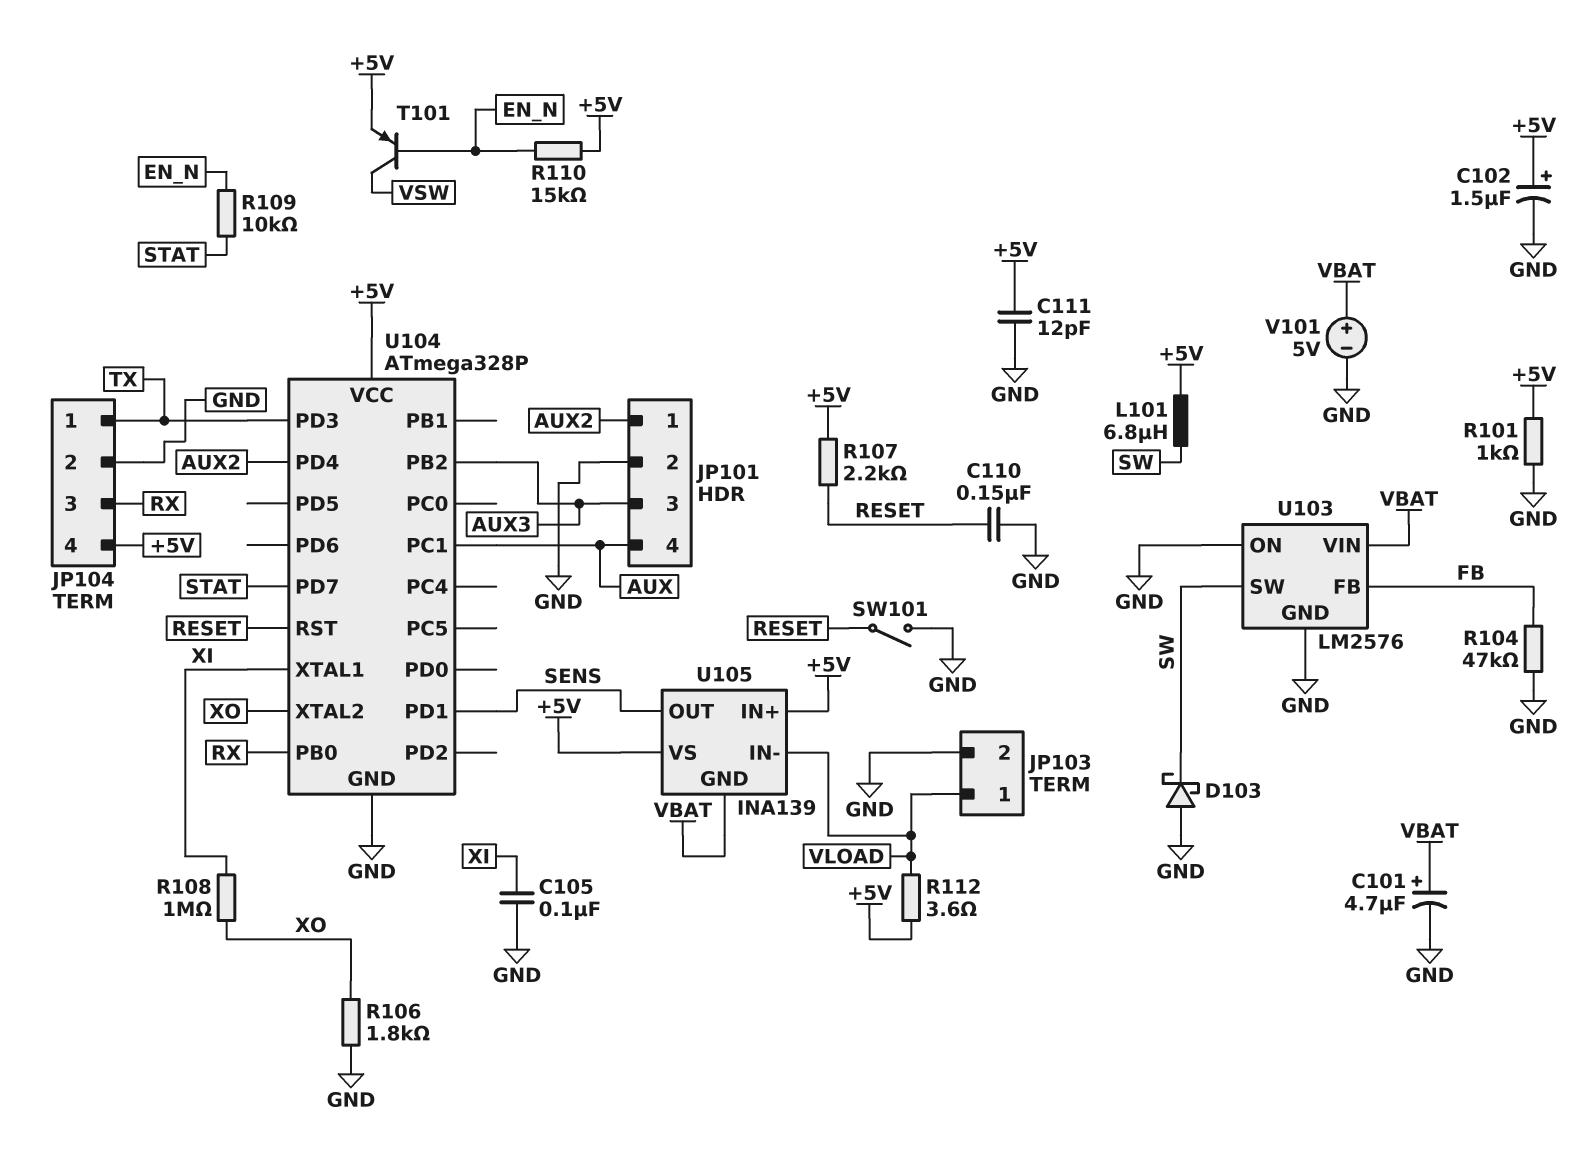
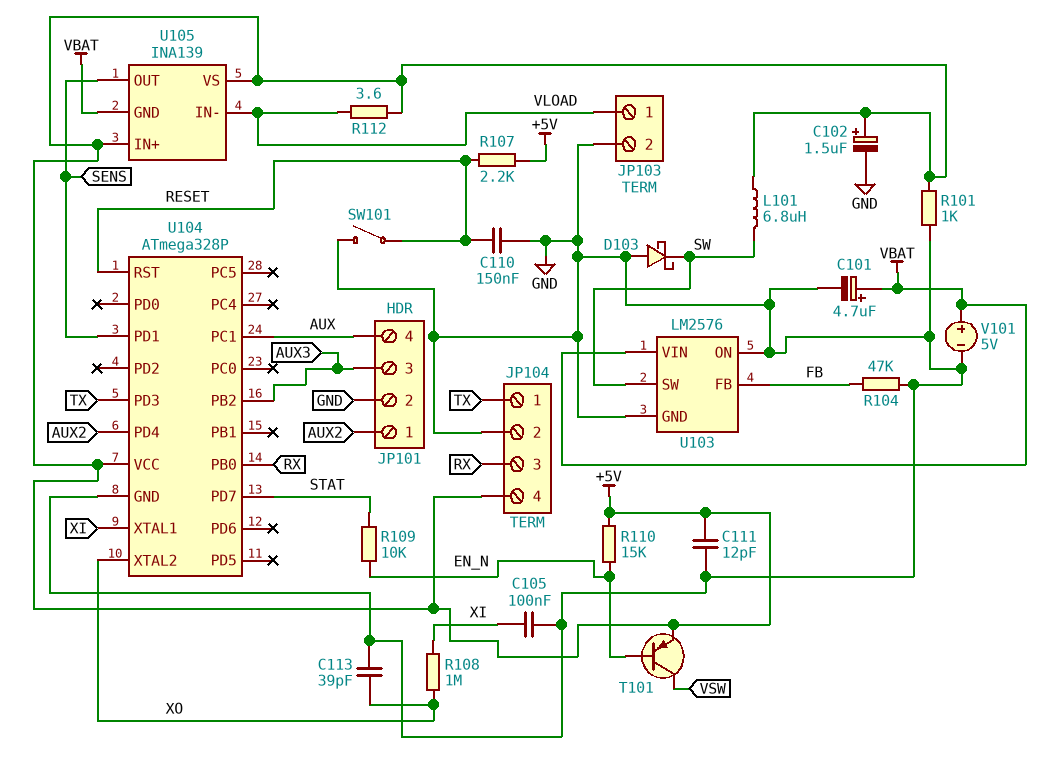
C113: none -> 39pF (GND, XO)
R106: 1.8k (GND, XO) -> none

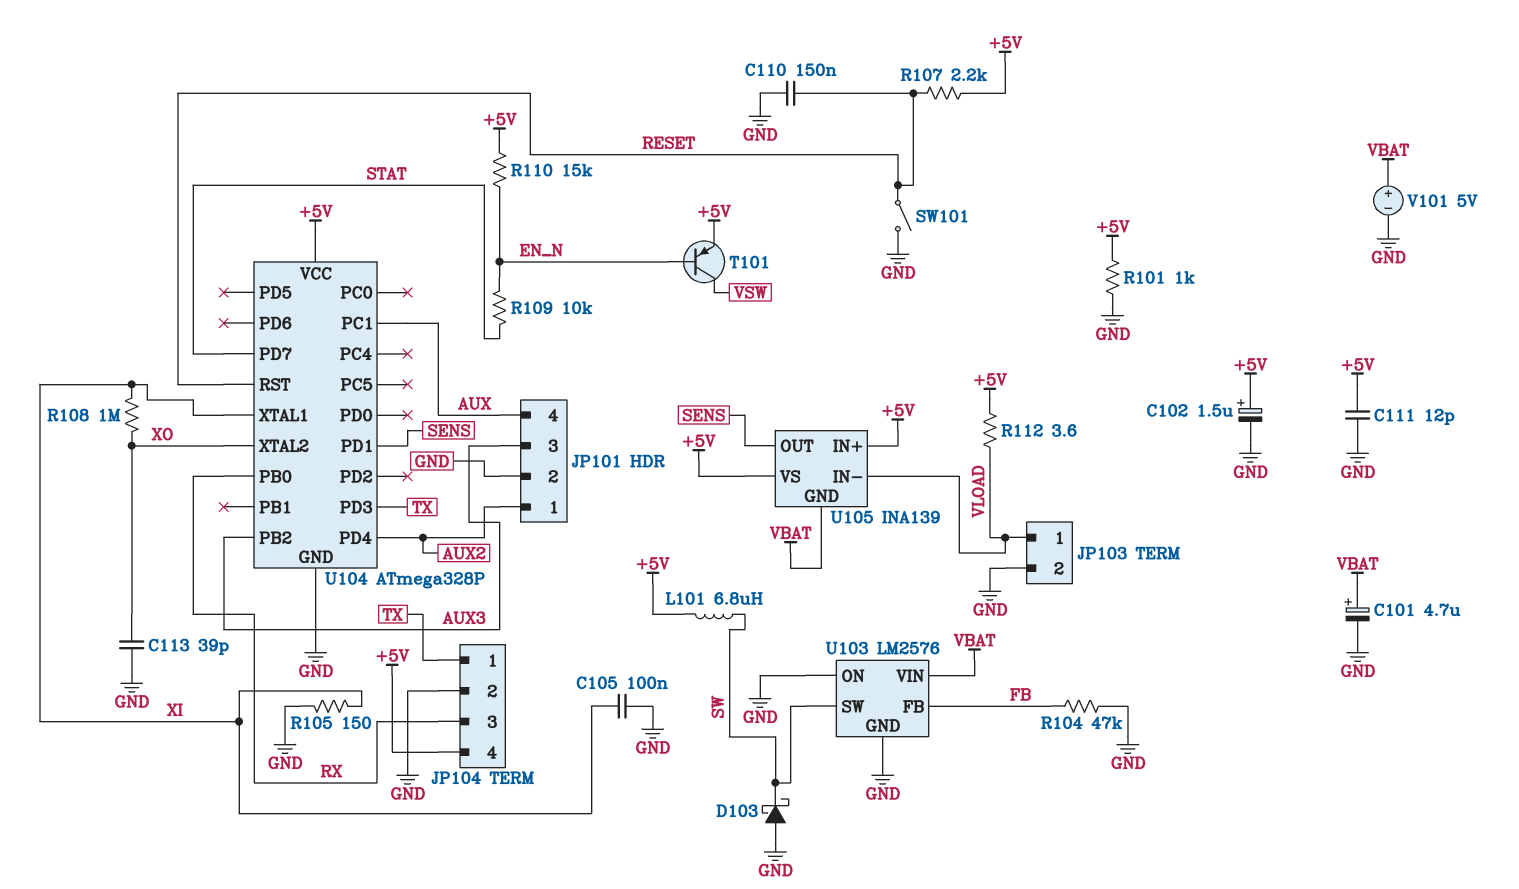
R105: none -> 150 (GND, XI)

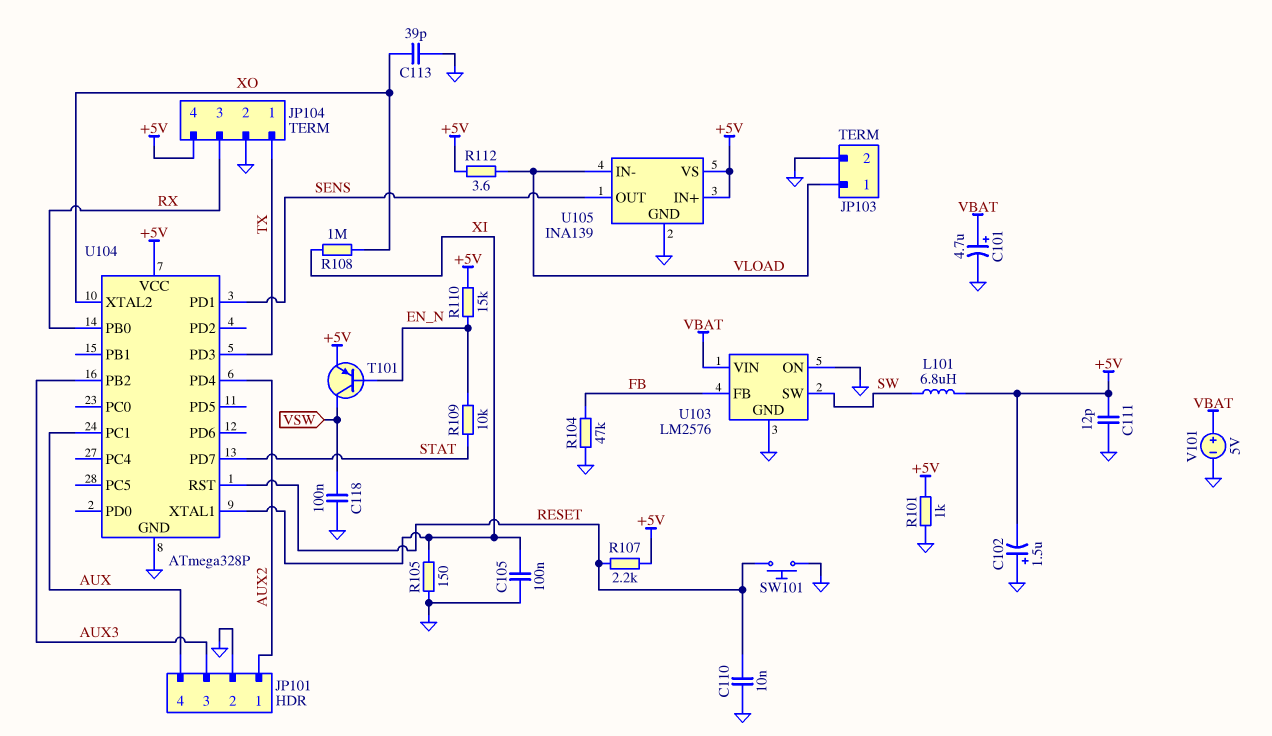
C102: 1.5uF (plus +5V, minus GND) -> 1.5uF (plus GND, minus +5V)
C110: 150nF (GND, RESET) -> 10nF (GND, RESET)
C118: none -> 100nF (GND, VSW)
D103: schottky (A GND, K SW) -> none
SW101: switch (GND, RESET) -> button (GND, RESET)
U105 pin GND: VBAT -> GND

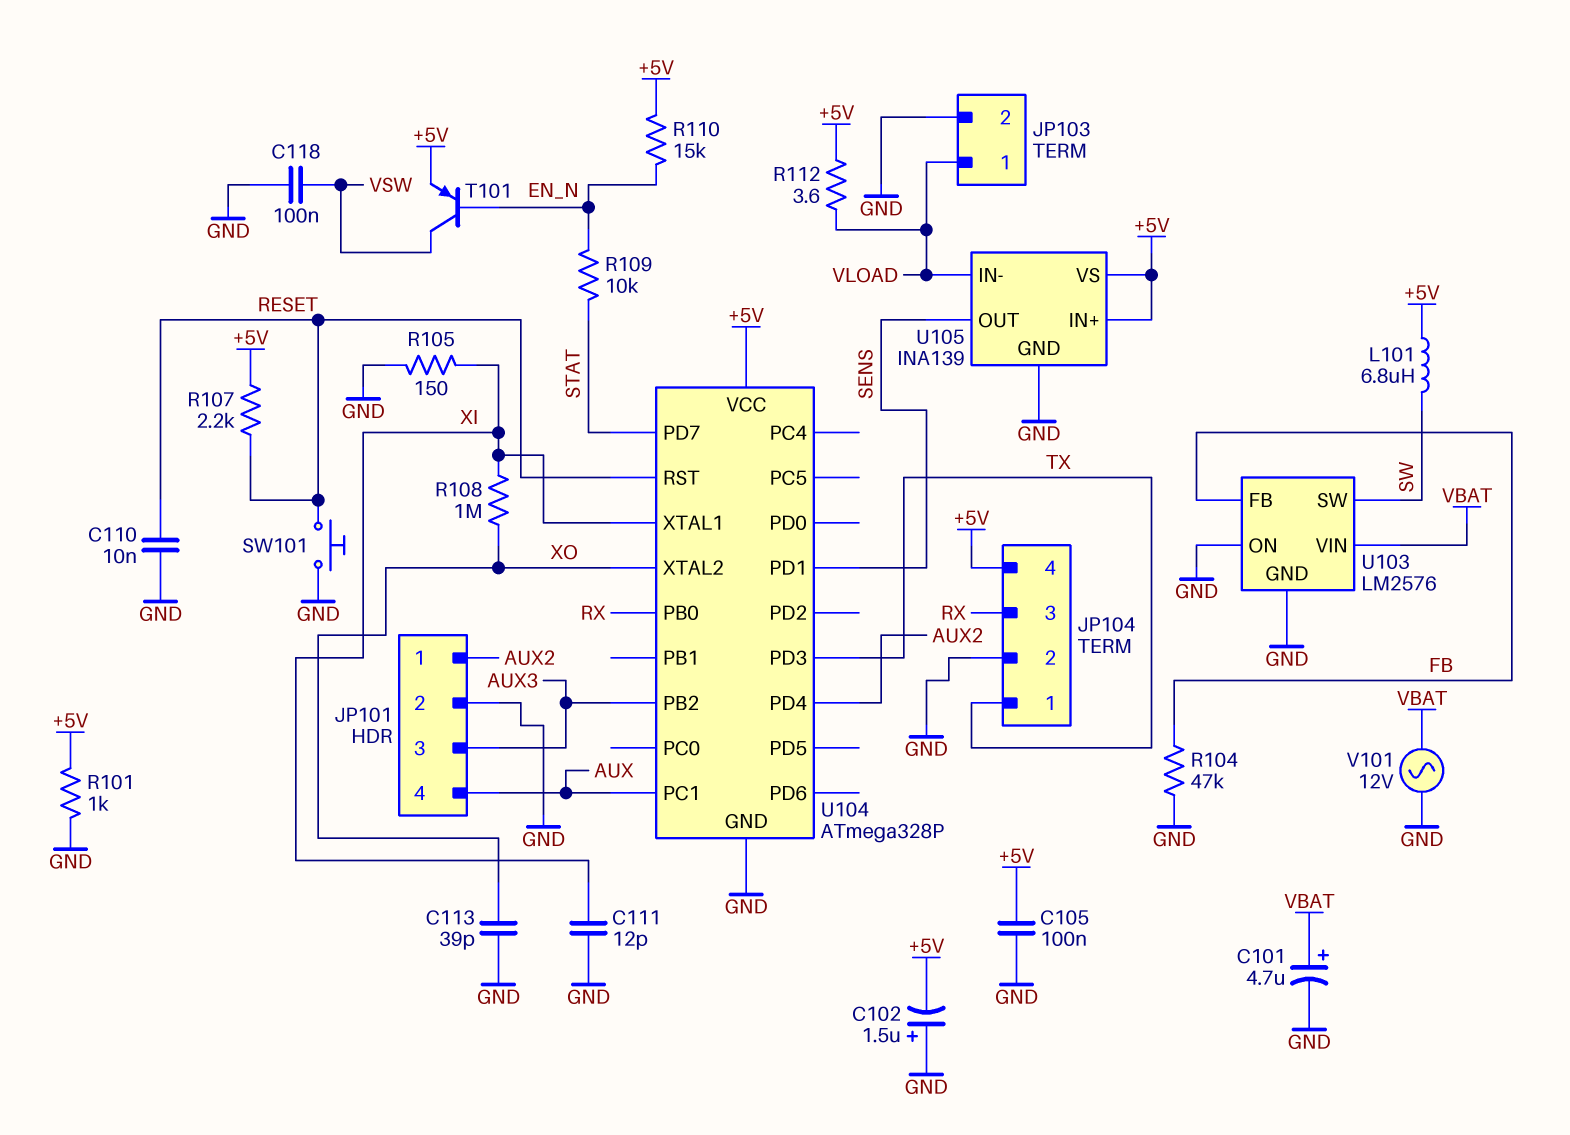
C105: 100nF (GND, XI) -> 100nF (+5V, GND)
C111: 12pF (+5V, GND) -> 12pF (GND, XI)
V101: 5V (plus VBAT, minus GND) -> AC 12V (GND, VBAT)

